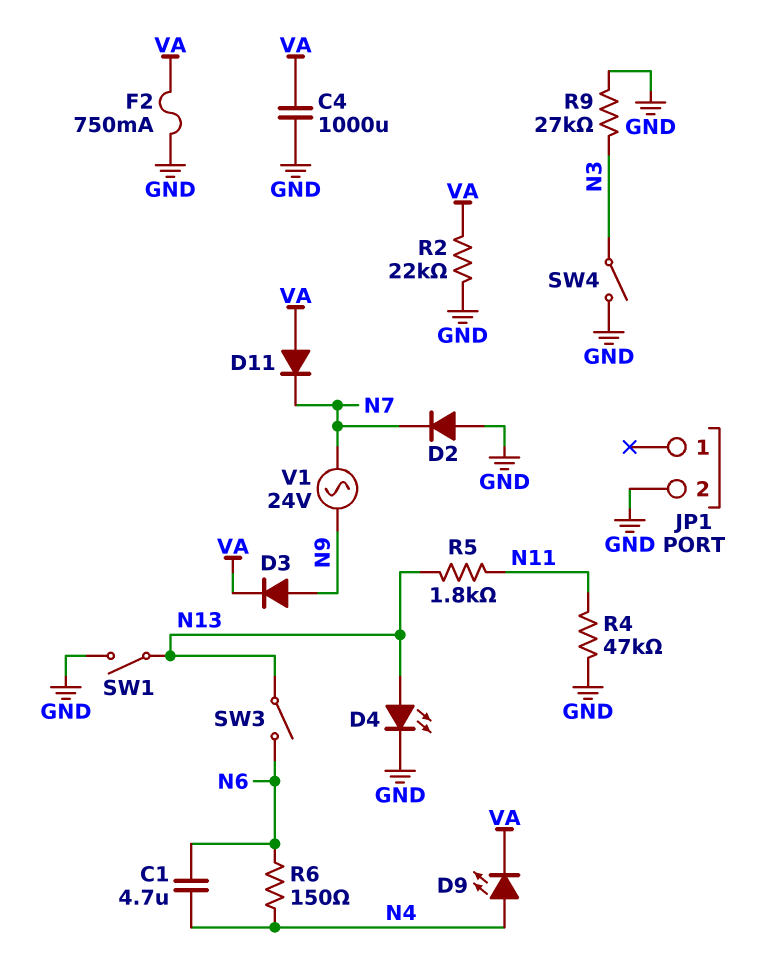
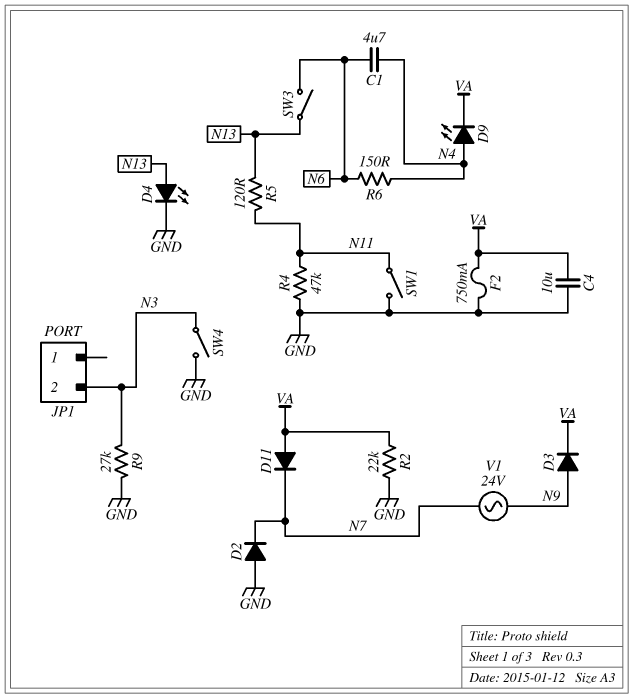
C4: 1000uF (GND, VA) -> 10uF (GND, VA)
JP1 pin 2: GND -> N3
R5: 1.8k (N11, N13) -> 120 (N11, N13)
SW1: switch (GND, N13) -> switch (GND, N11)

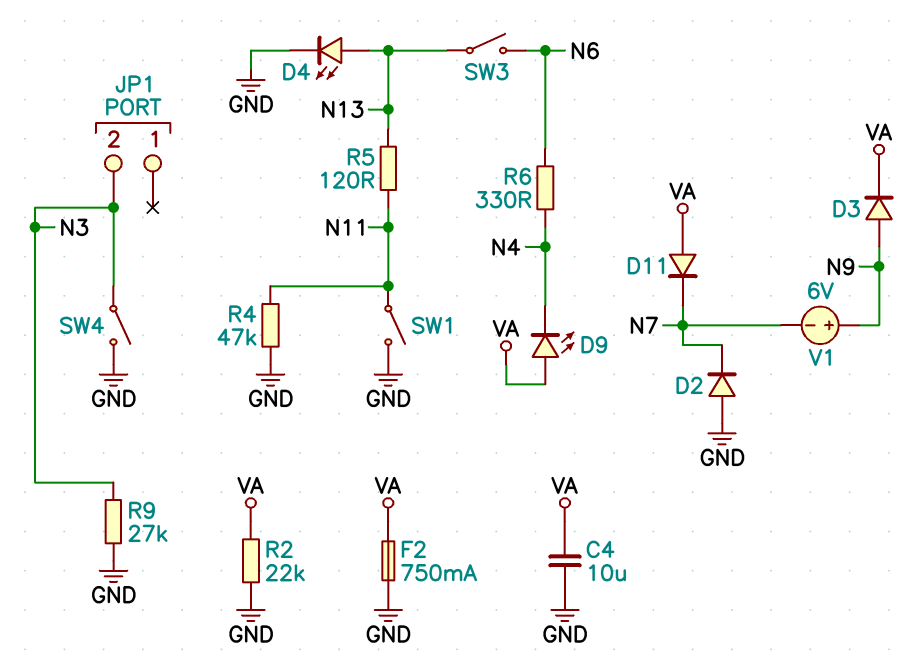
C1: 4.7uF (N4, N6) -> none
D9: LED (A N4, K VA) -> LED (A VA, K N4)
R6: 150 (N4, N6) -> 330 (N4, N6)
V1: AC 24V (N7, N9) -> 6V (plus N9, minus N7)

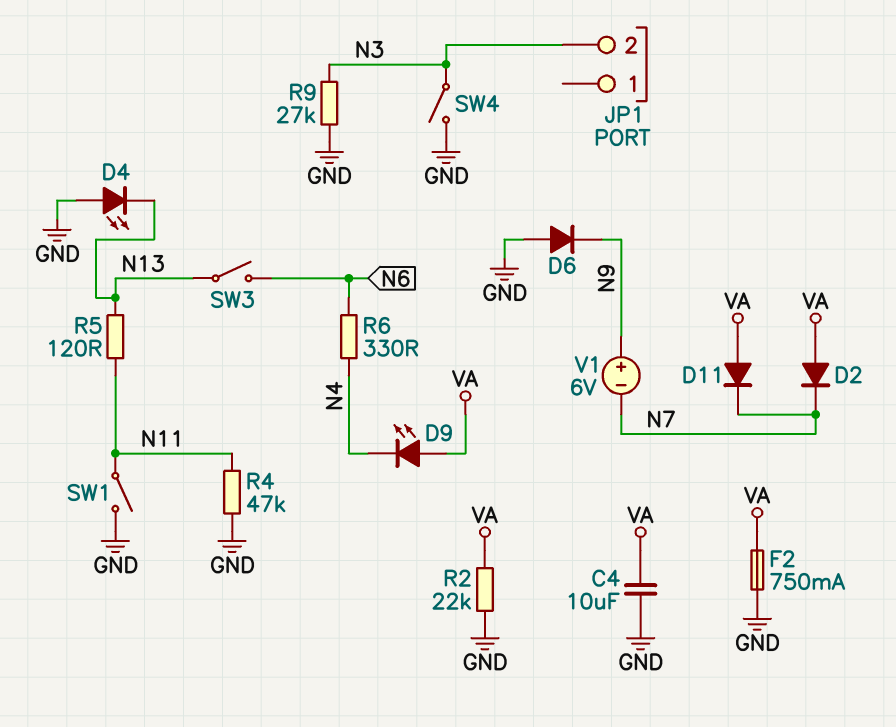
D2: diode (A GND, K N7) -> diode (A VA, K N7)
D3: diode (A N9, K VA) -> none
D4: LED (A N13, K GND) -> LED (A GND, K N13)
D6: none -> diode (A GND, K N9)

